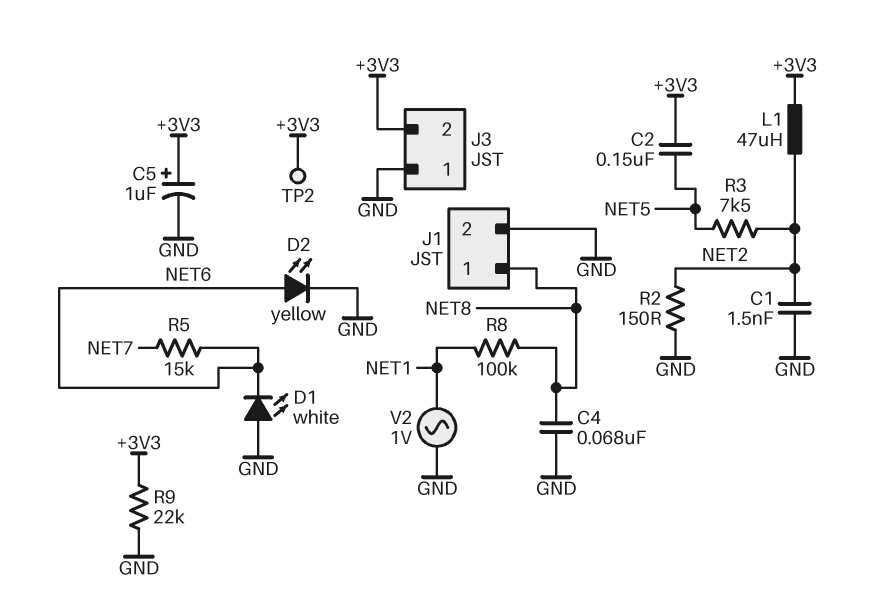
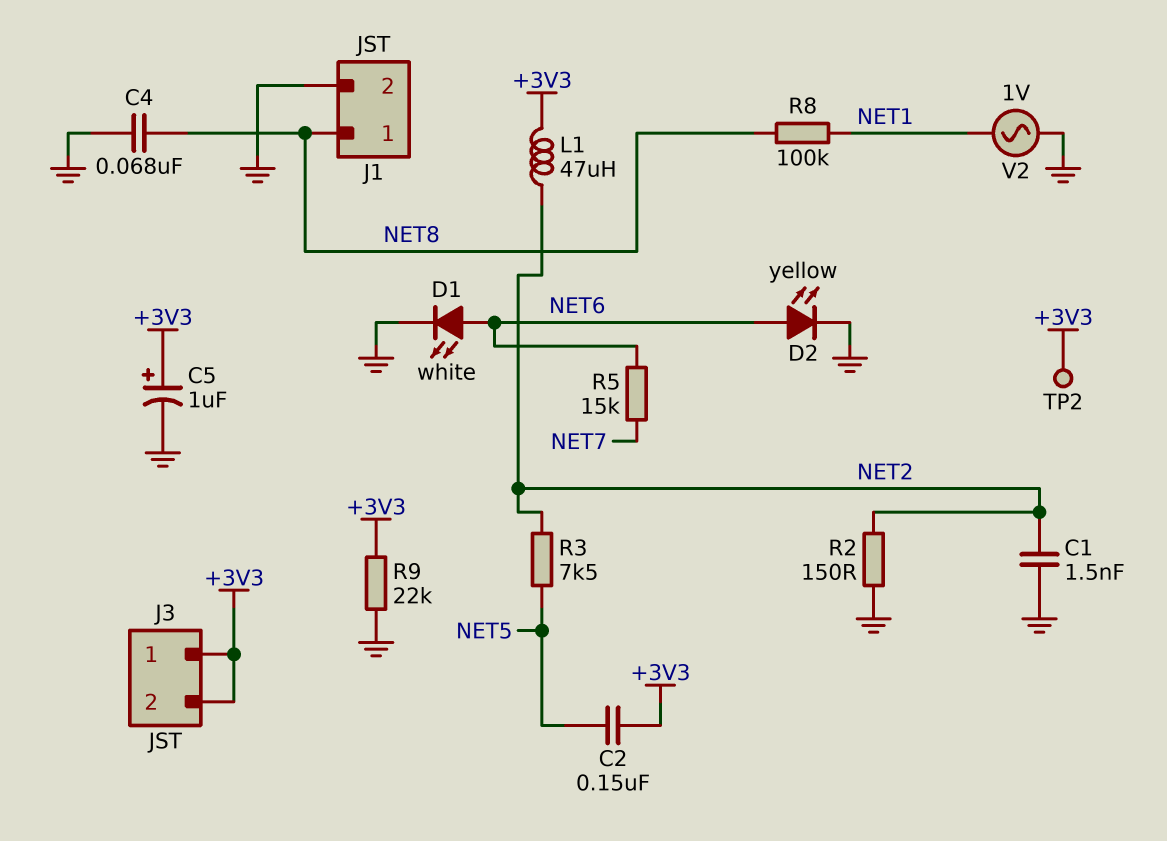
D1: LED white (A GND, K NET6) -> LED white (A NET6, K GND)
J3 pin 1: GND -> +3V3

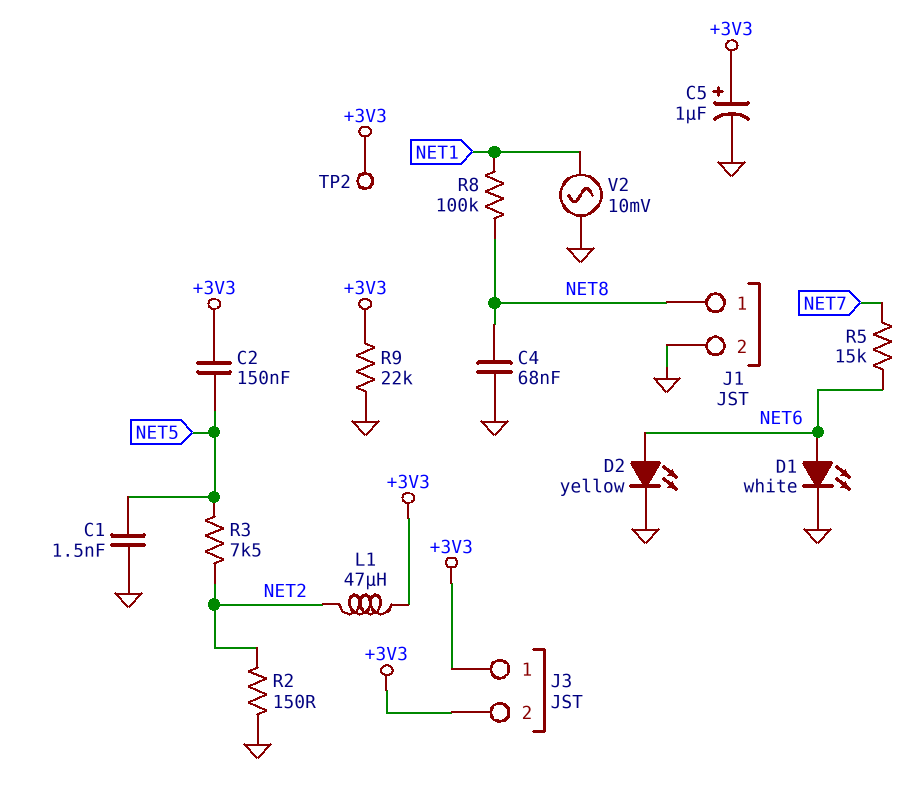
C1: 1.5nF (GND, NET2) -> 1.5nF (GND, NET5)
V2: AC 1V (GND, NET1) -> AC 10mV (GND, NET1)

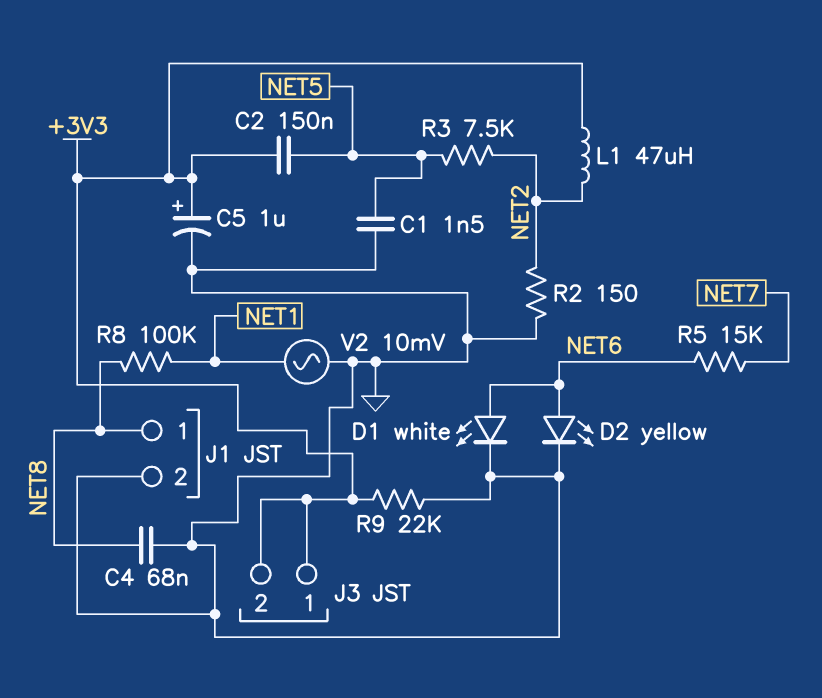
TP2: test point (+3V3) -> none

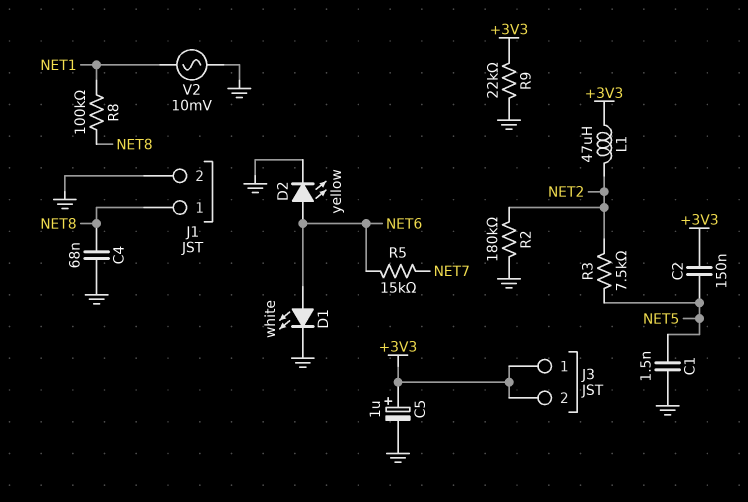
R2: 150 (GND, NET2) -> 180k (GND, NET2)

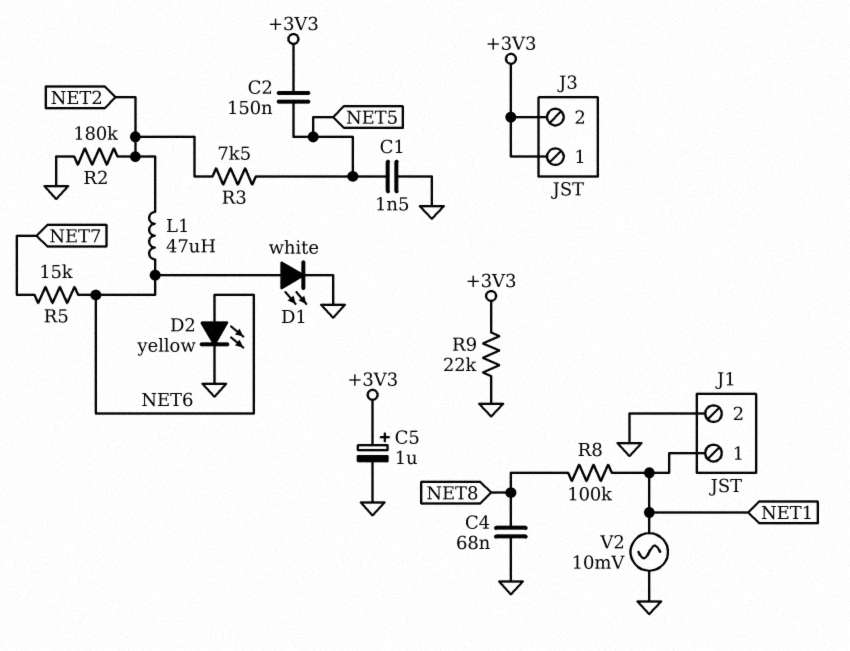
J1 pin 1: NET8 -> NET1
L1: 47uH (+3V3, NET2) -> 47uH (NET2, NET6)

